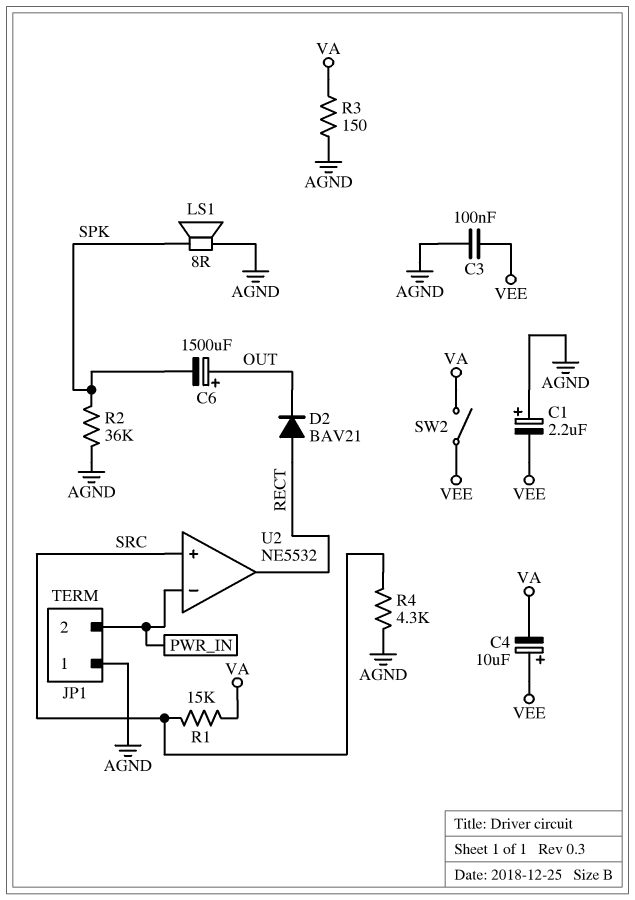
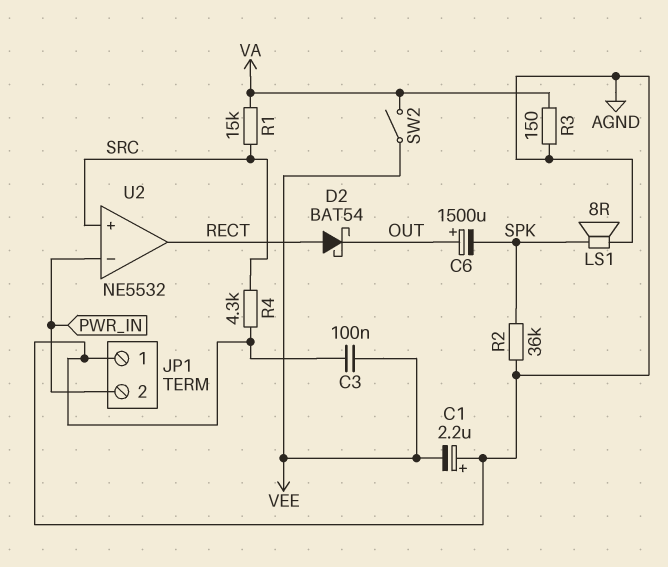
C4: 10uF (plus VEE, minus VA) -> none
D2: diode BAV21 (A RECT, K OUT) -> schottky BAT54 (A RECT, K OUT)

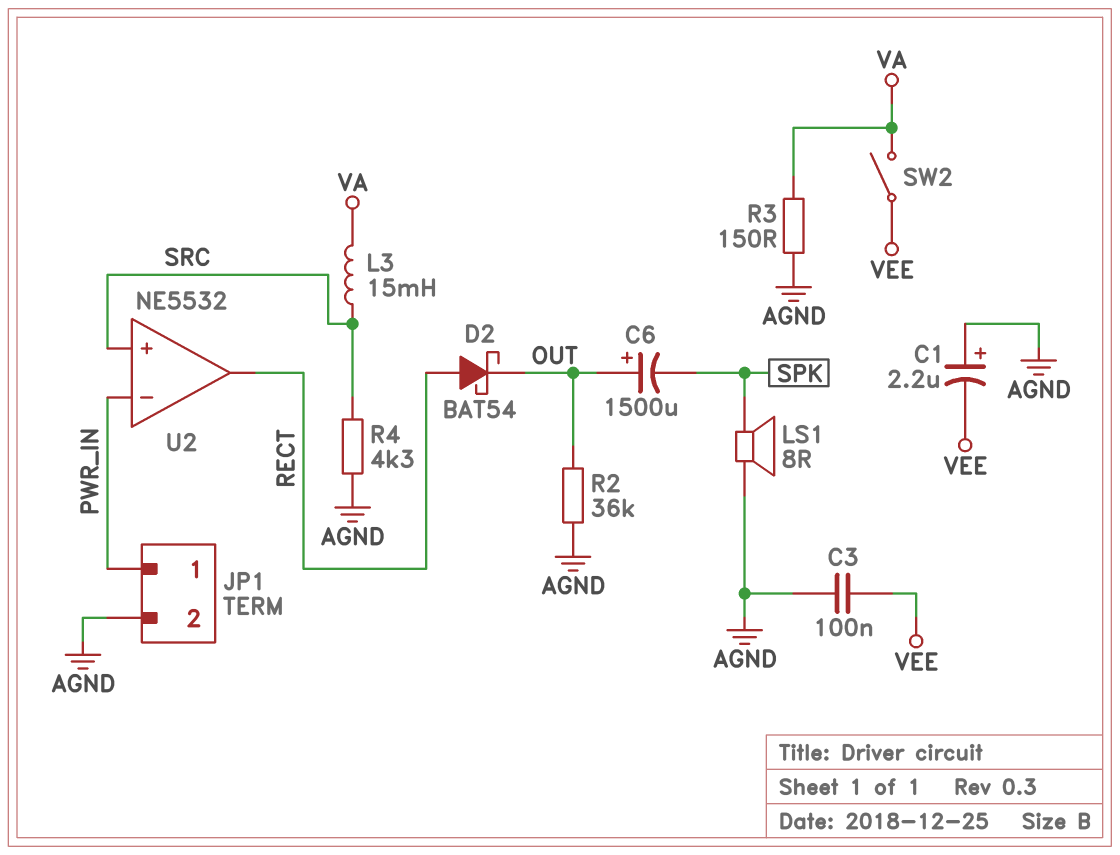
JP1 pin 1: AGND -> PWR_IN
JP1 pin 2: PWR_IN -> AGND
L3: none -> 15mH (SRC, VA)
R1: 15k (SRC, VA) -> none
R2: 36k (AGND, SPK) -> 36k (AGND, OUT)

